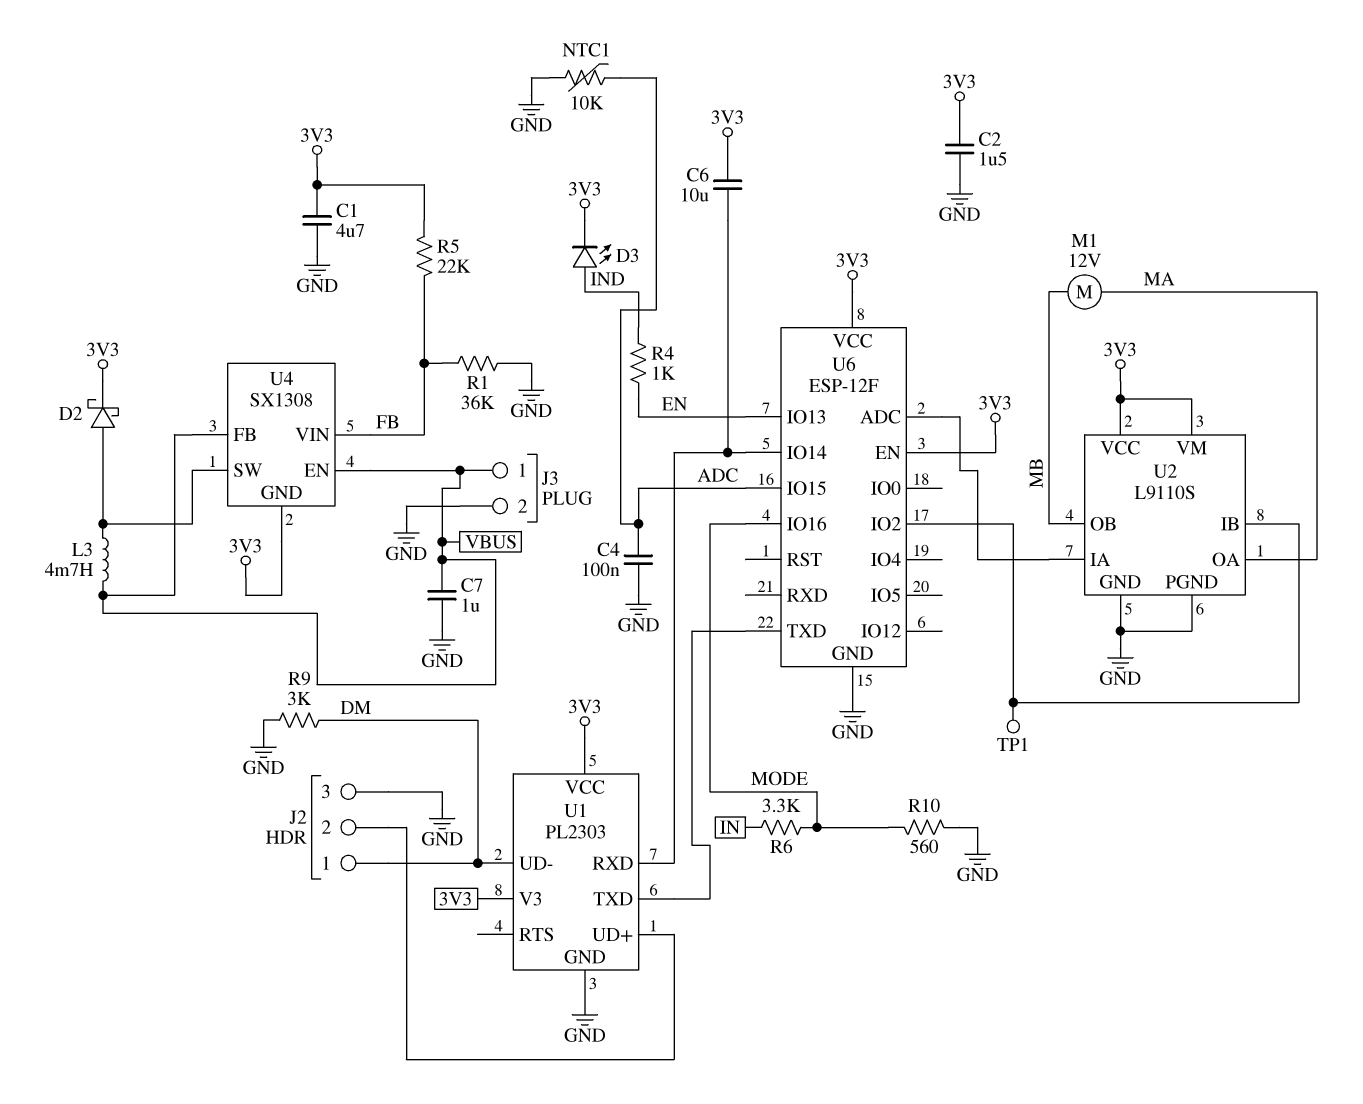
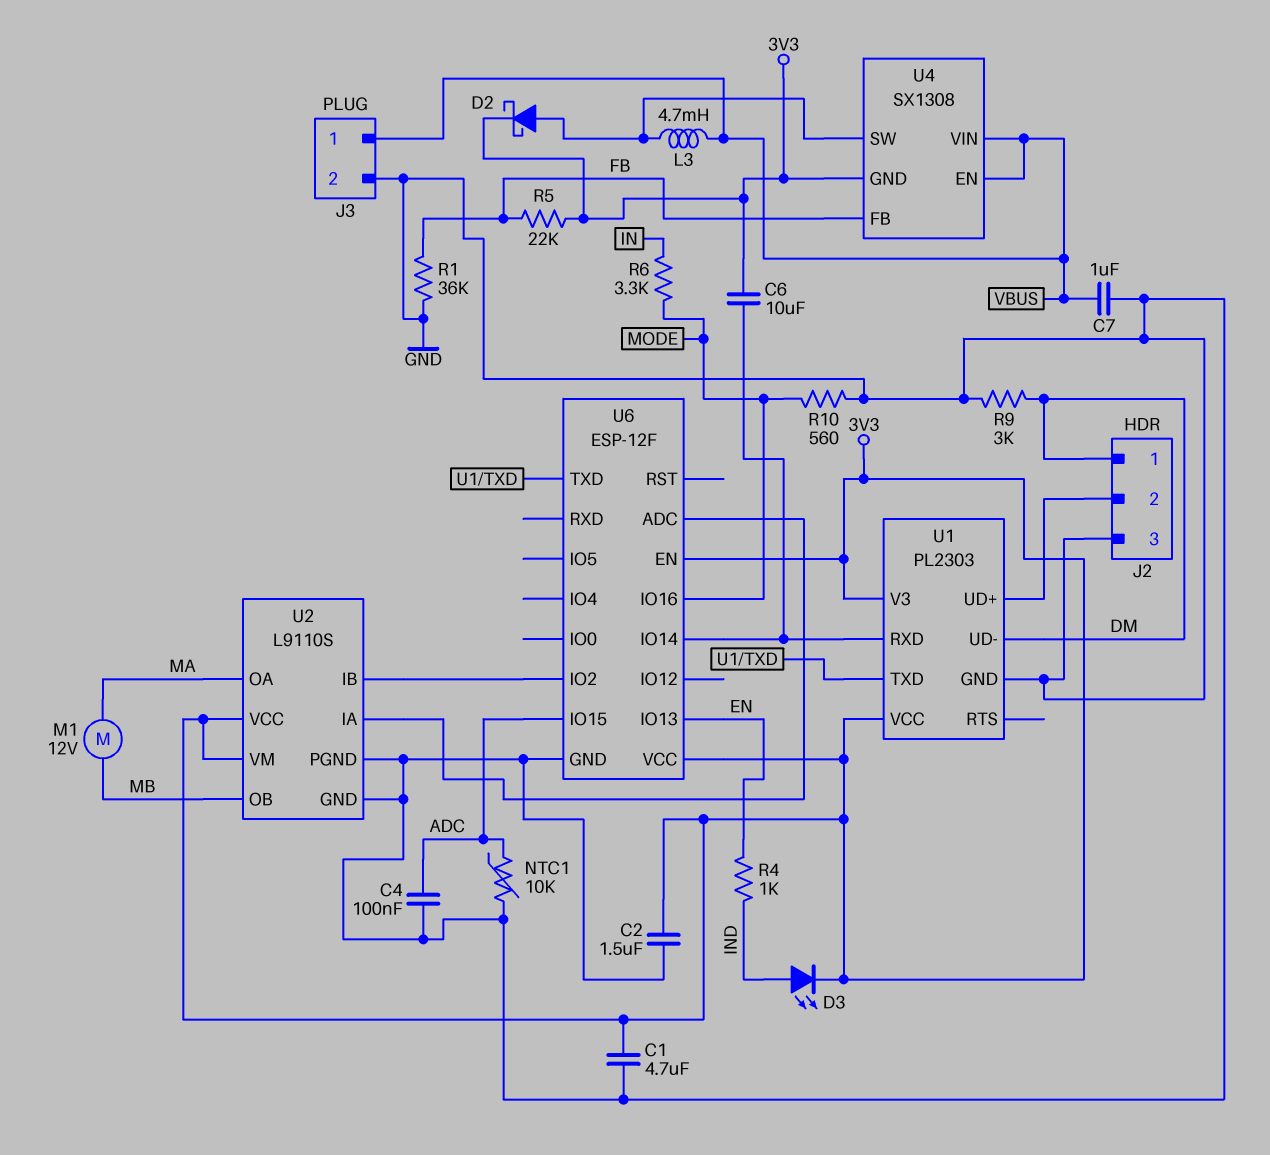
TP1: test point (U2/IB) -> none
U4 pin FB: VBUS -> FB
U4 pin VIN: FB -> VBUS

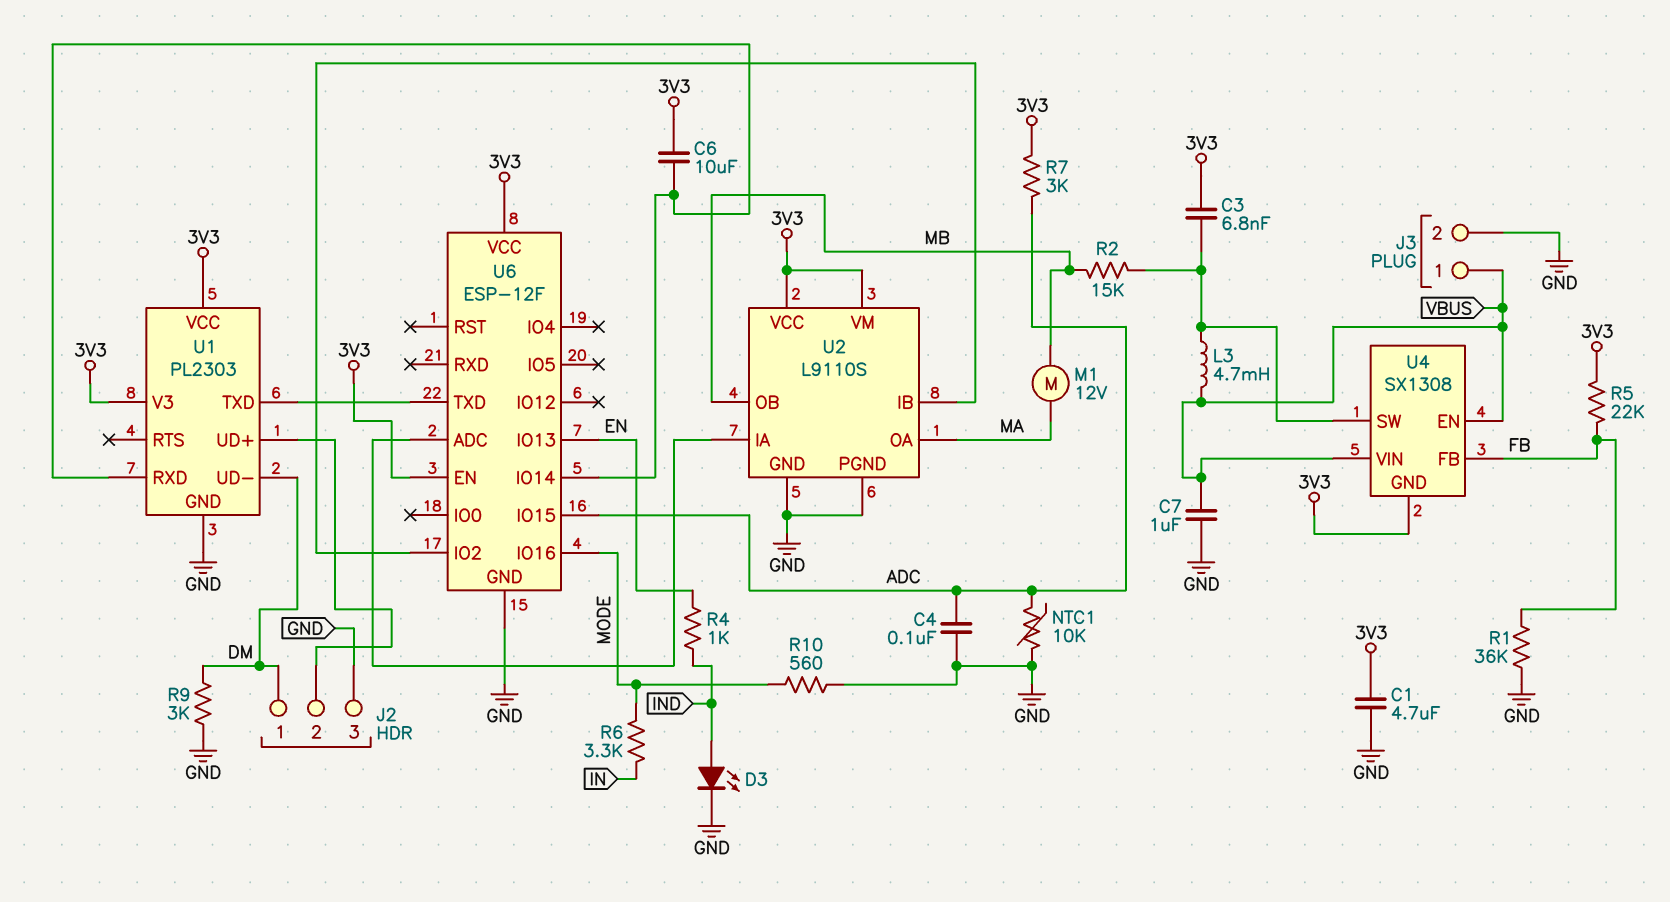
C2: 1.5uF (3V3, GND) -> none
C3: none -> 6.8nF (3V3, U4/SW)
D2: schottky (A U4/SW, K 3V3) -> none
D3: LED (A IND, K 3V3) -> LED (A IND, K GND)
R2: none -> 15k (MB, U4/SW)
R7: none -> 3k (3V3, ADC)

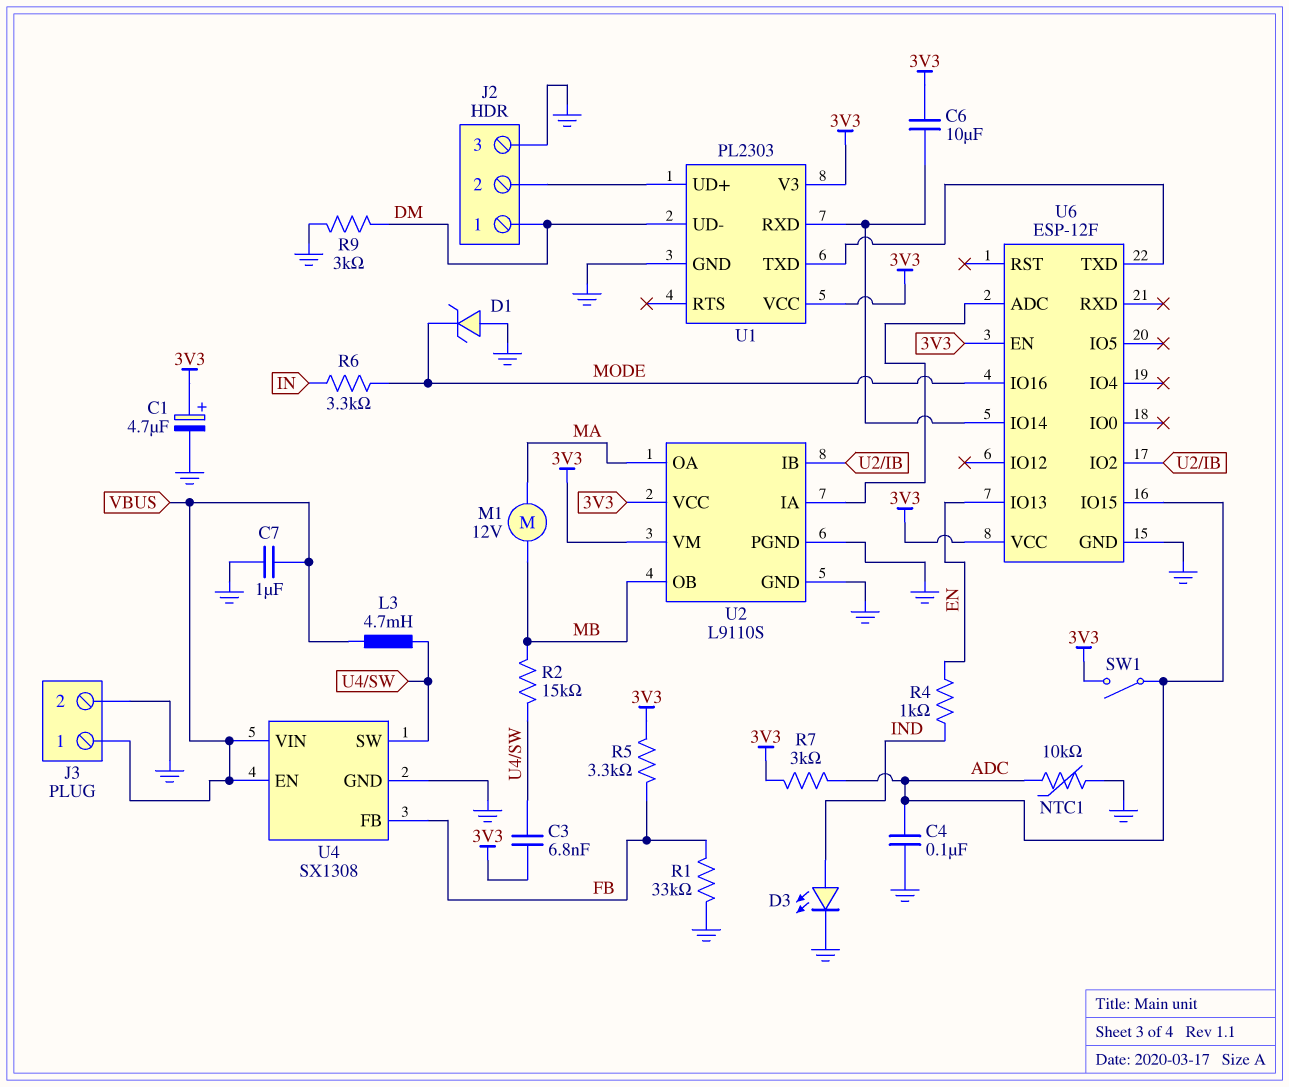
C1: 4.7uF (3V3, GND) -> 4.7uF (plus 3V3, minus GND)
D1: none -> zener (A GND, K MODE)
R1: 36k (FB, GND) -> 33k (FB, GND)
R5: 22k (3V3, FB) -> 3.3k (3V3, FB)
R10: 560 (GND, MODE) -> none
SW1: none -> switch (3V3, ADC)
U4 pin GND: 3V3 -> GND

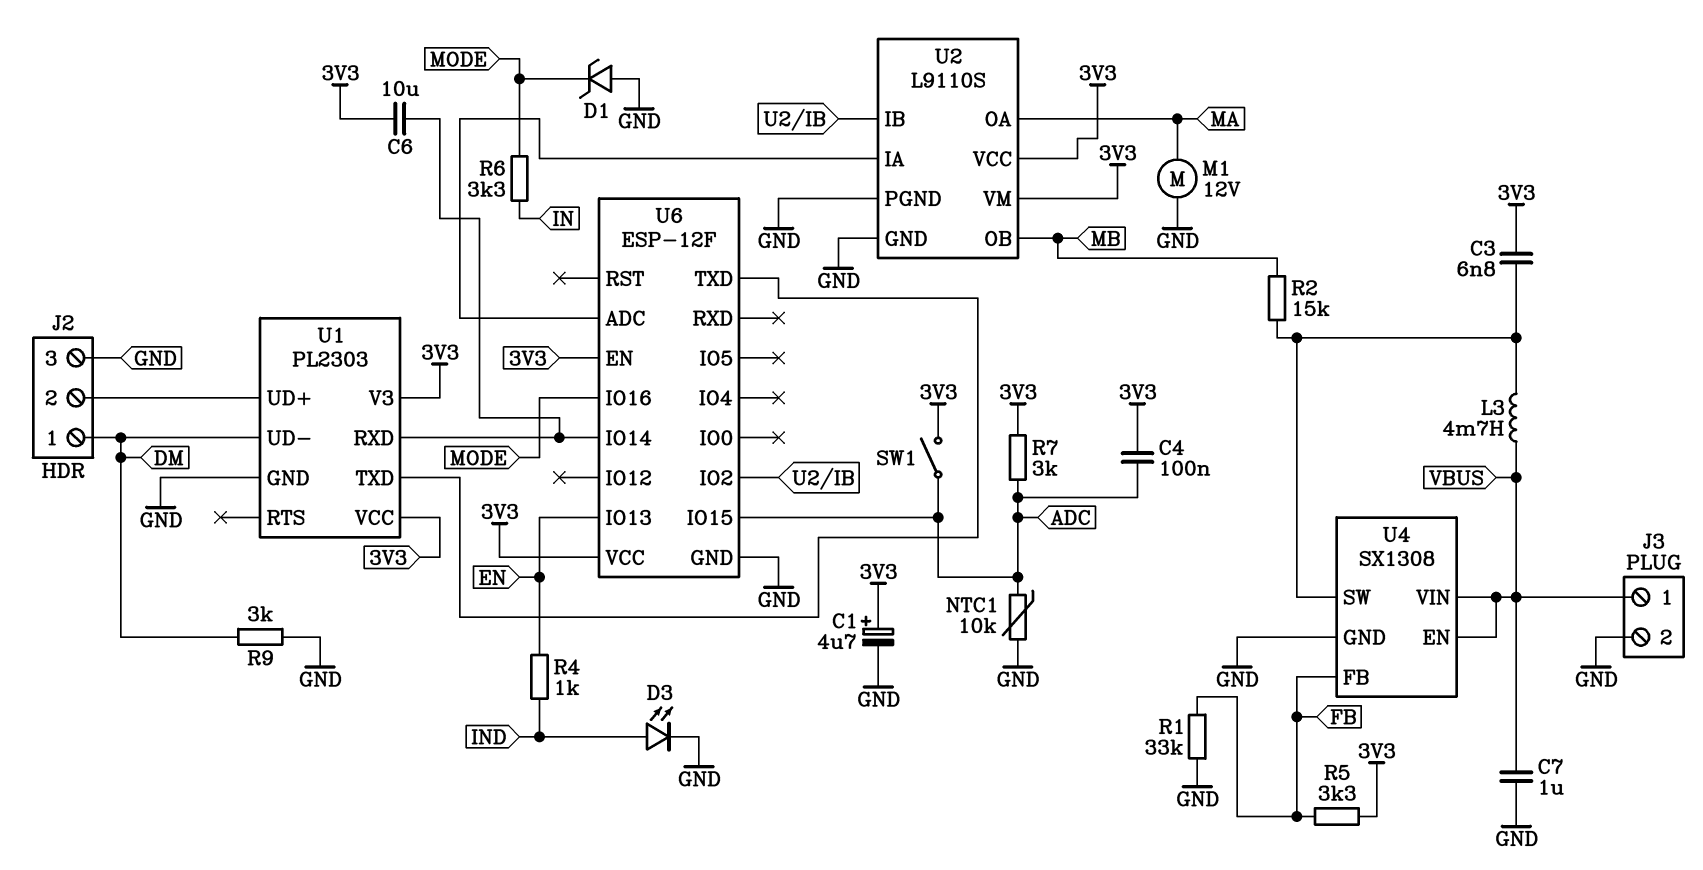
C4: 100nF (ADC, GND) -> 100nF (3V3, ADC)
M1: motor 12V (MA, MB) -> motor 12V (GND, MA)

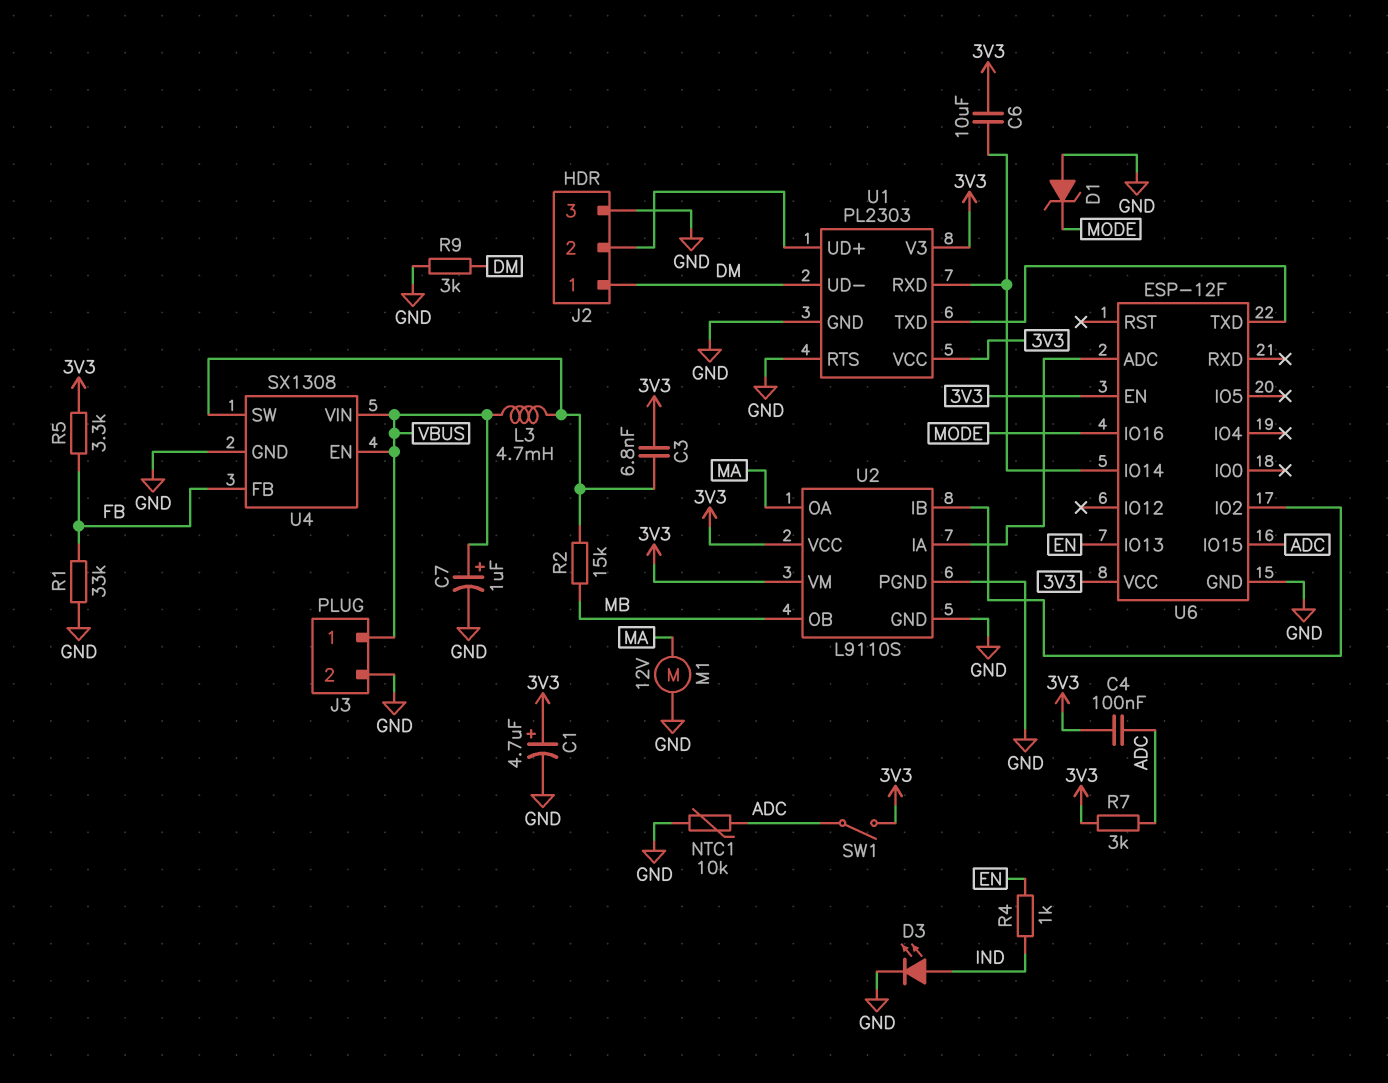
C7: 1uF (GND, VBUS) -> 1uF (plus VBUS, minus GND)
R6: 3.3k (IN, MODE) -> none
U1 pin RTS: none -> GND

